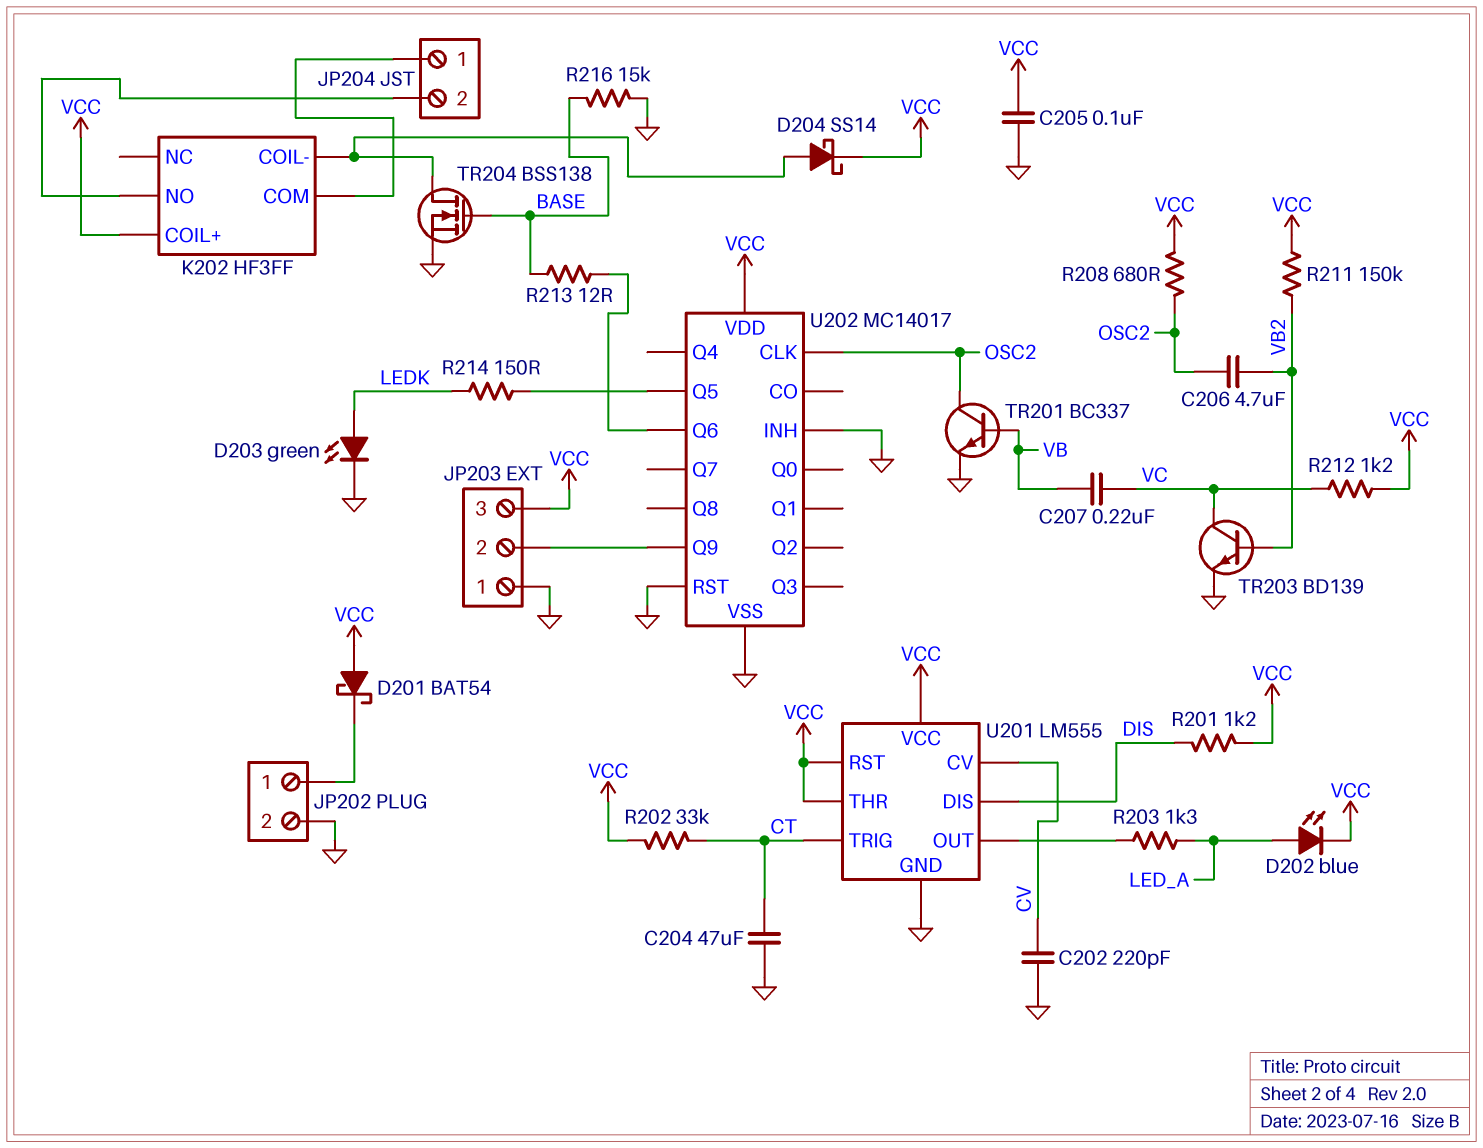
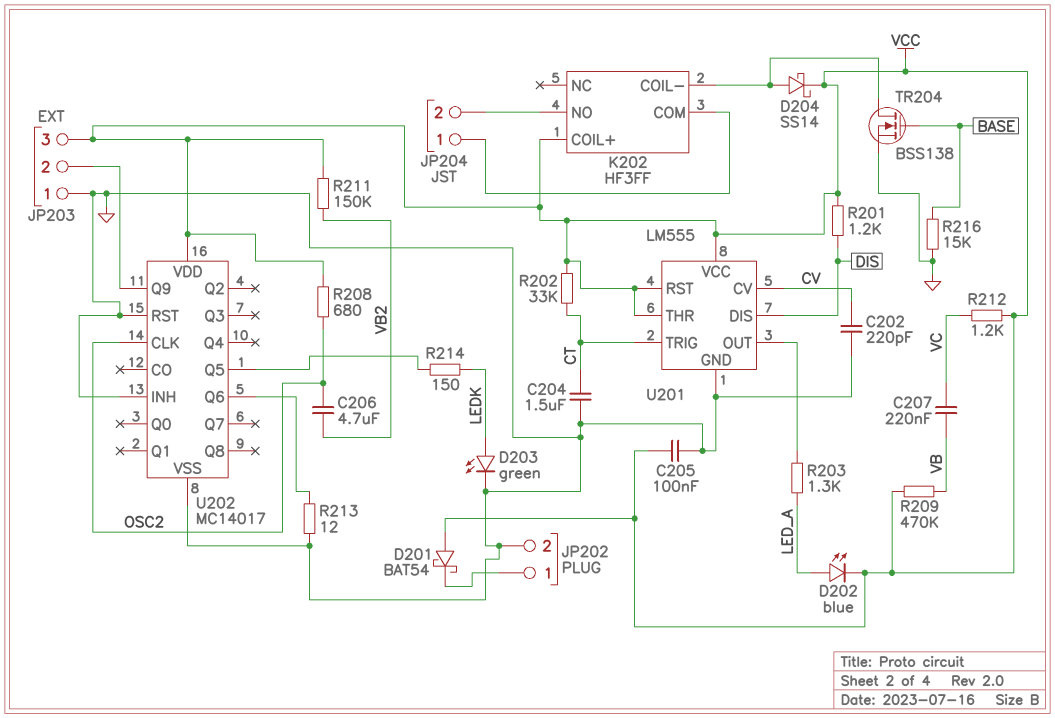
C204: 47uF (CT, GND) -> 1.5uF (CT, GND)
R209: none -> 470k (VB, VCC)
R213: 12 (BASE, U202/Q6) -> 12 (GND, U202/Q6)
TR201: NPN BC337 (B VB, C OSC2, E GND) -> none
TR203: NPN BD139 (B VB2, C VC, E GND) -> none

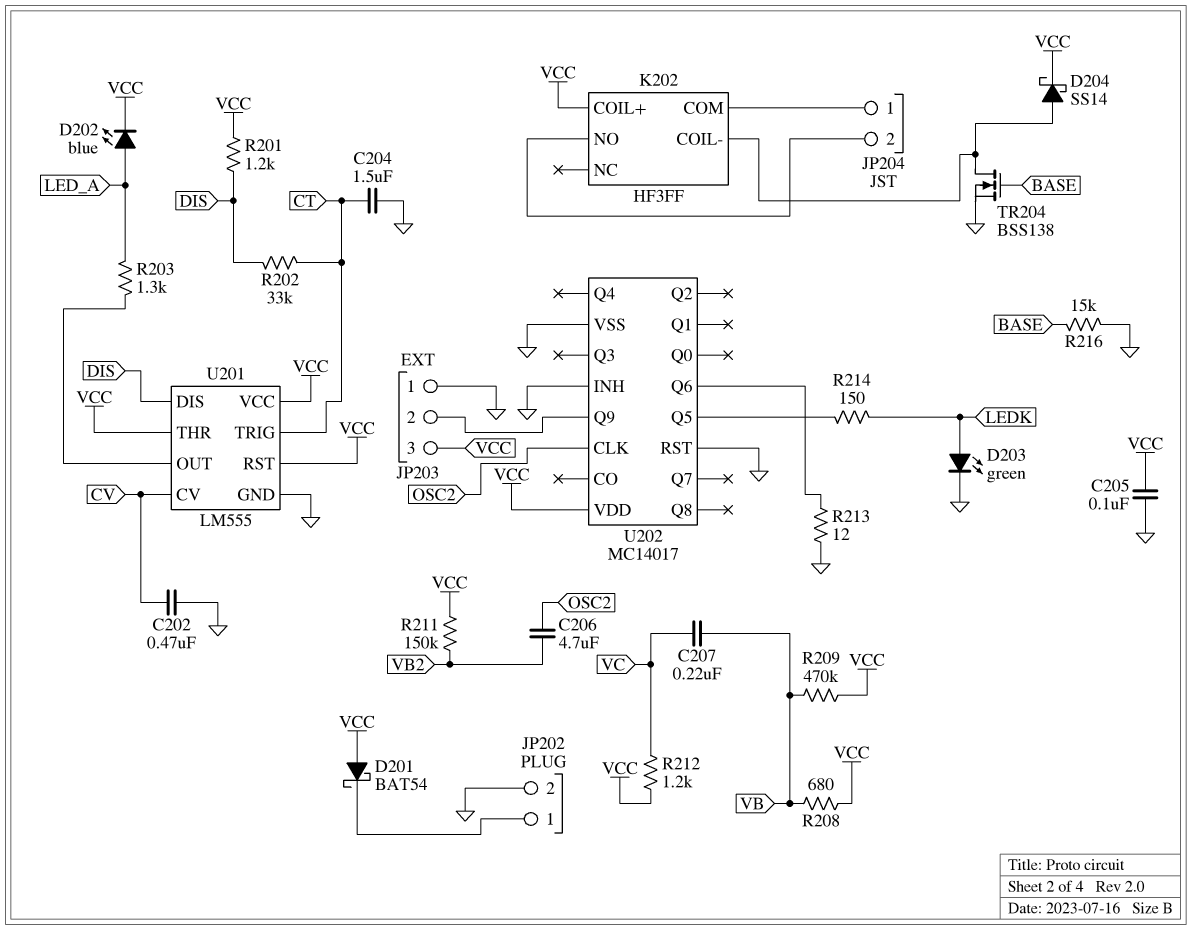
C202: 220pF (CV, GND) -> 470nF (CV, GND)
R202: 33k (CT, VCC) -> 33k (CT, DIS)
R208: 680 (OSC2, VCC) -> 680 (VB, VCC)

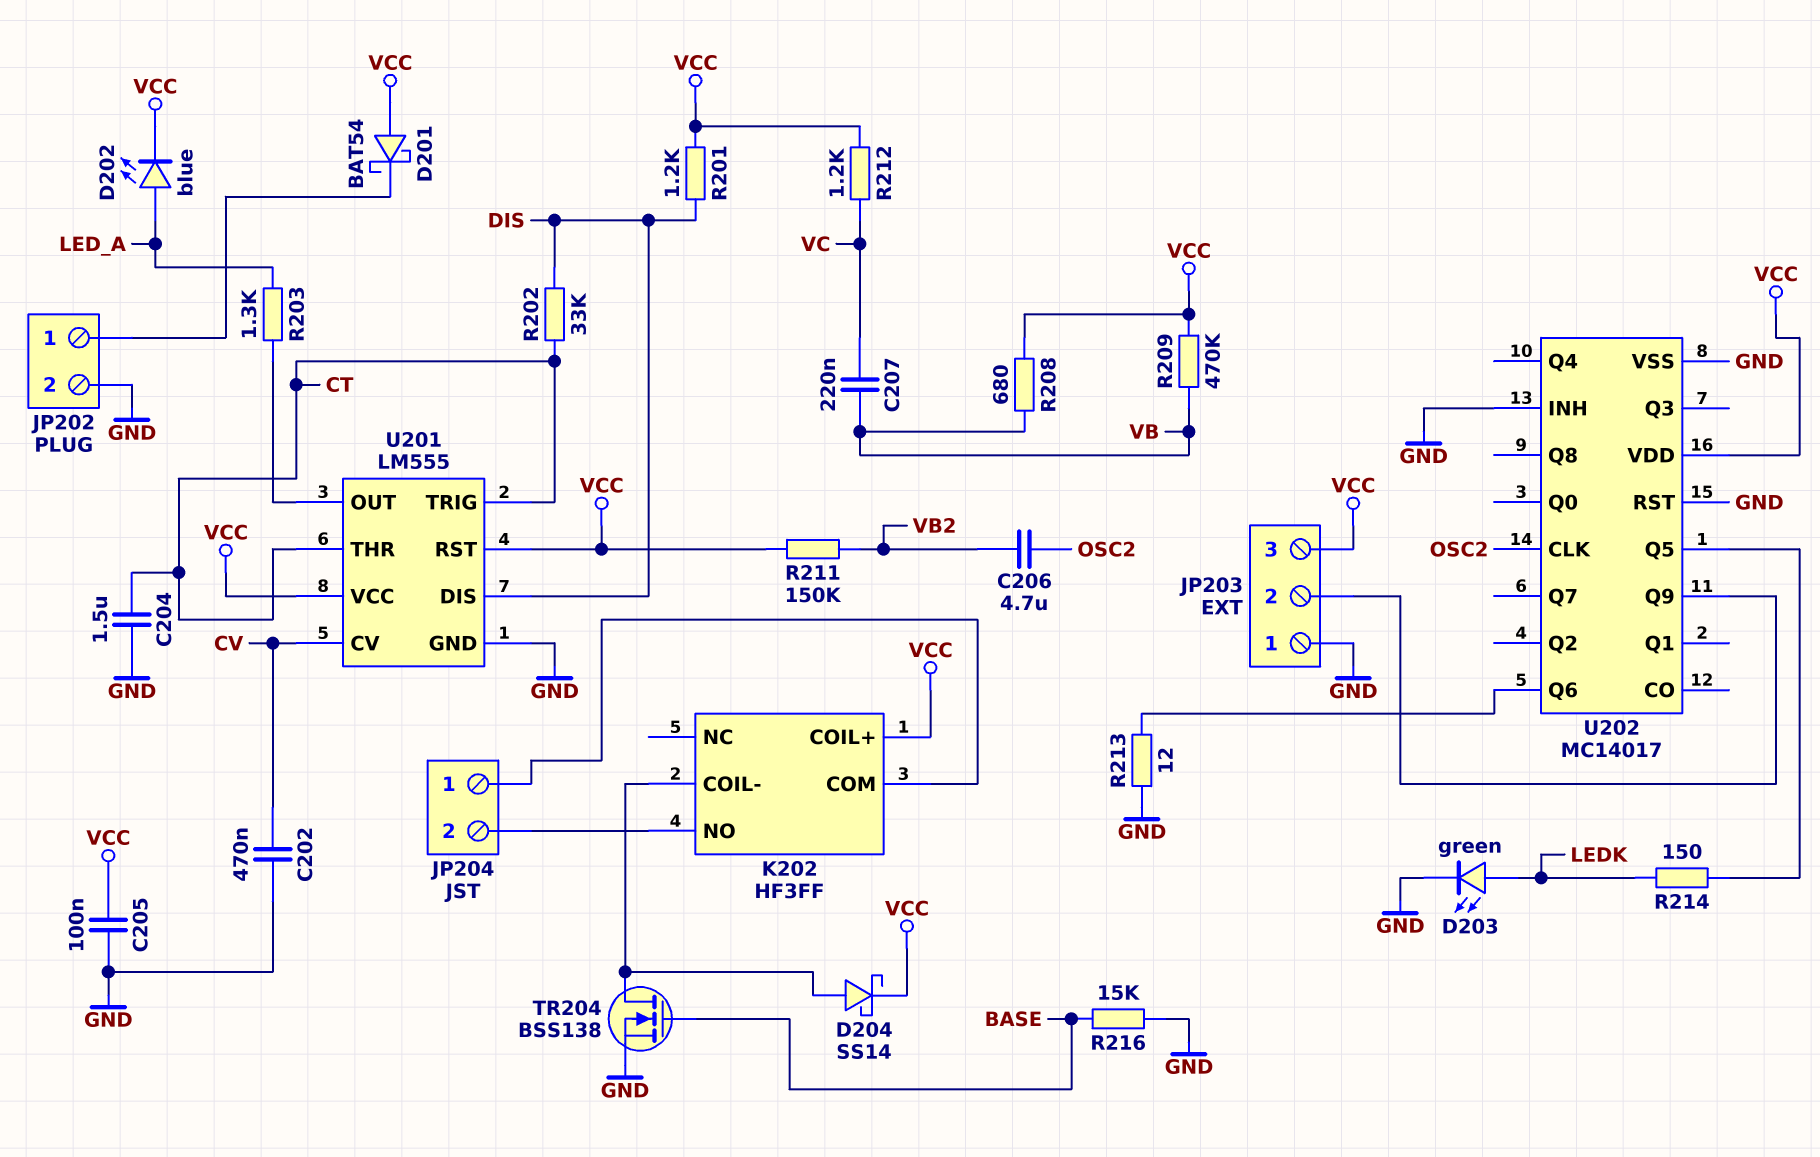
U201 pin THR: VCC -> CT

